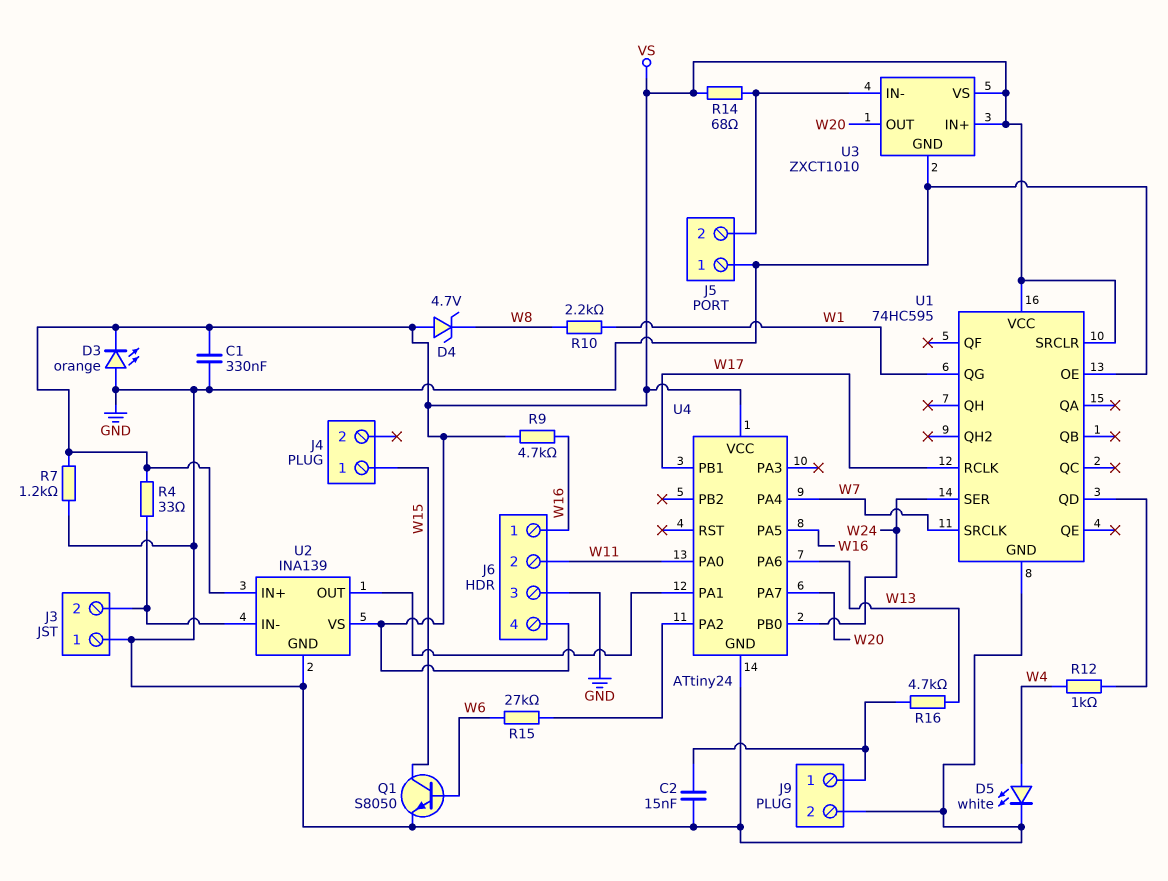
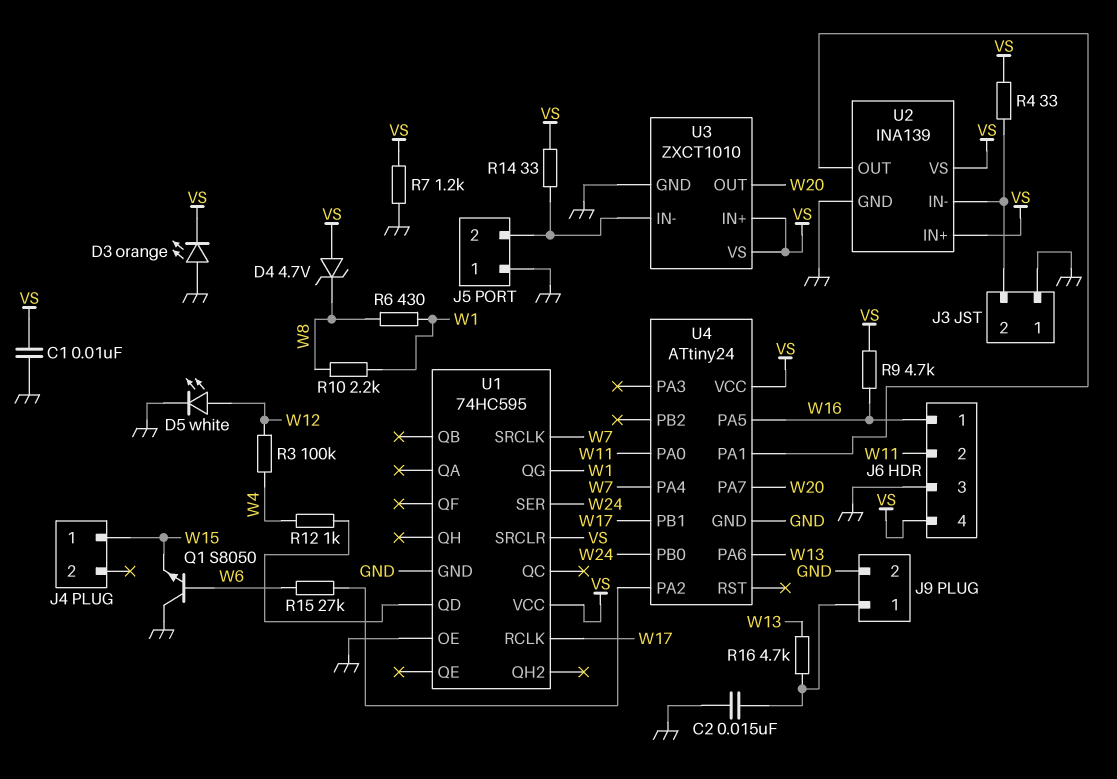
C1: 330nF (GND, VS) -> 10nF (GND, VS)
D5: LED white (A W4, K GND) -> LED white (A W12, K GND)
Q1: NPN S8050 (B W6, C W15, E GND) -> NPN S8050 (B W6, C GND, E W15)
R3: none -> 100k (W4, W12)
R6: none -> 430 (W1, W8)
R14: 68 (J5/2, VS) -> 33 (J5/2, VS)

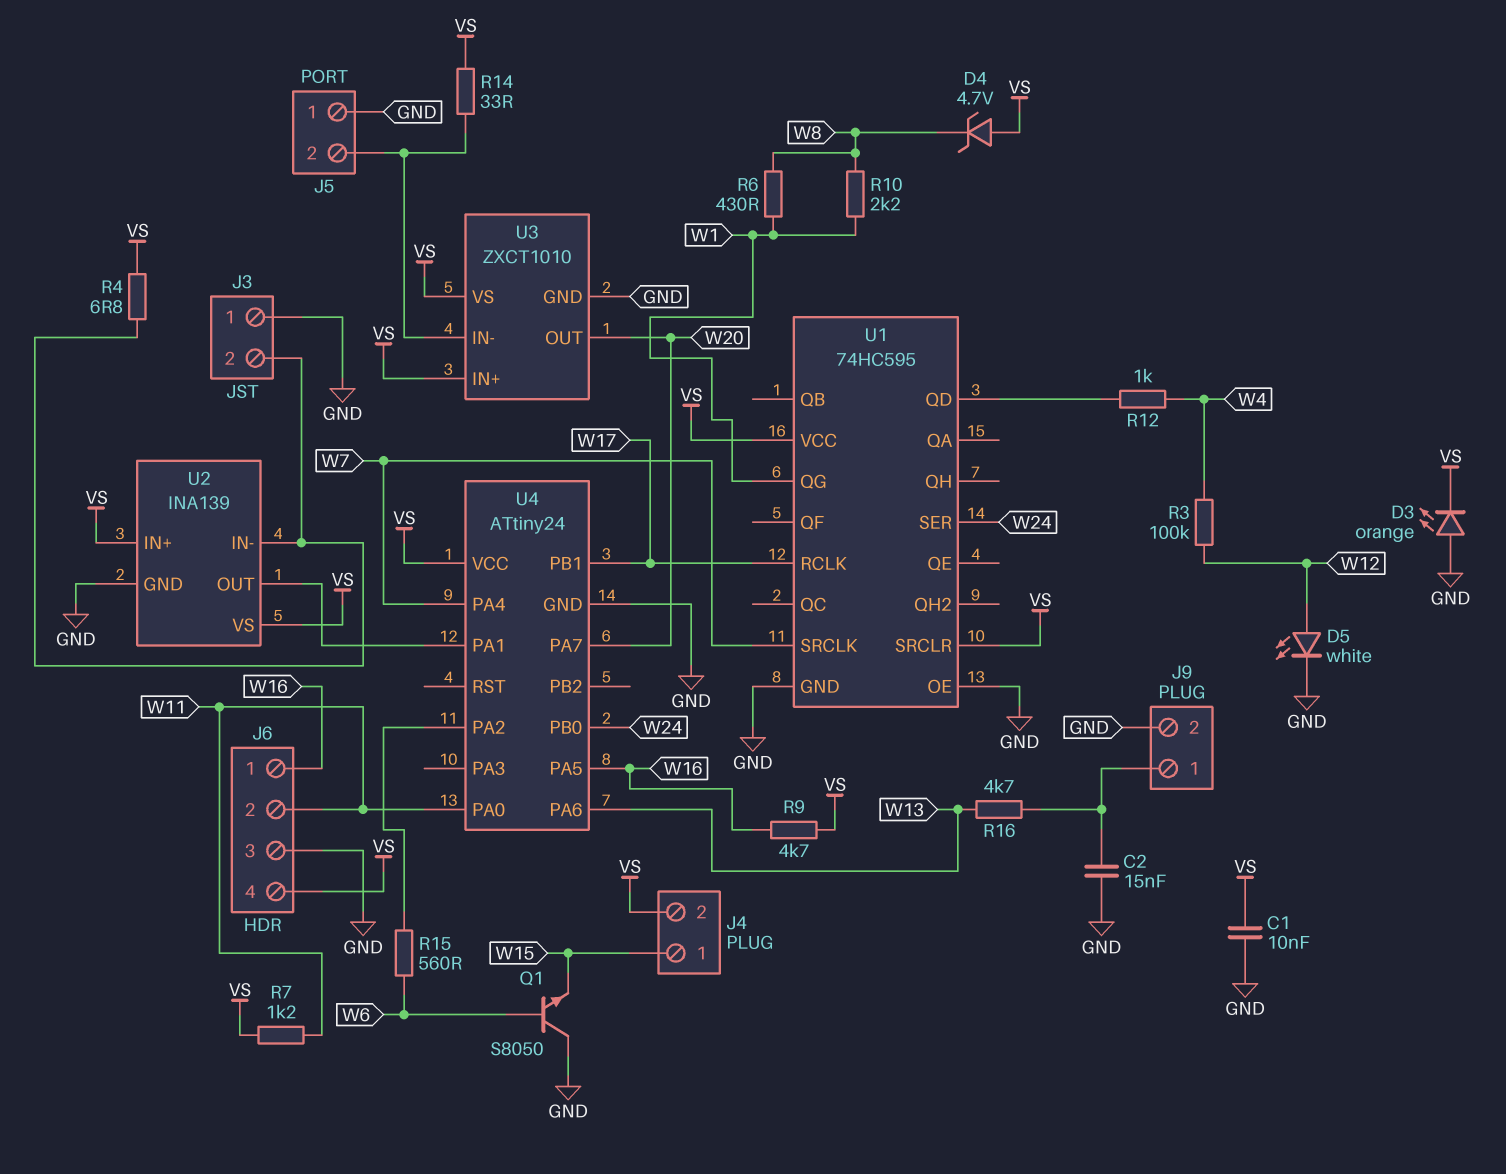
J4 pin 2: none -> VS
R4: 33 (J3/2, VS) -> 6.8 (J3/2, VS)
R7: 1.2k (GND, VS) -> 1.2k (VS, W11)
R15: 27k (U4/PA2, W6) -> 560 (U4/PA2, W6)

